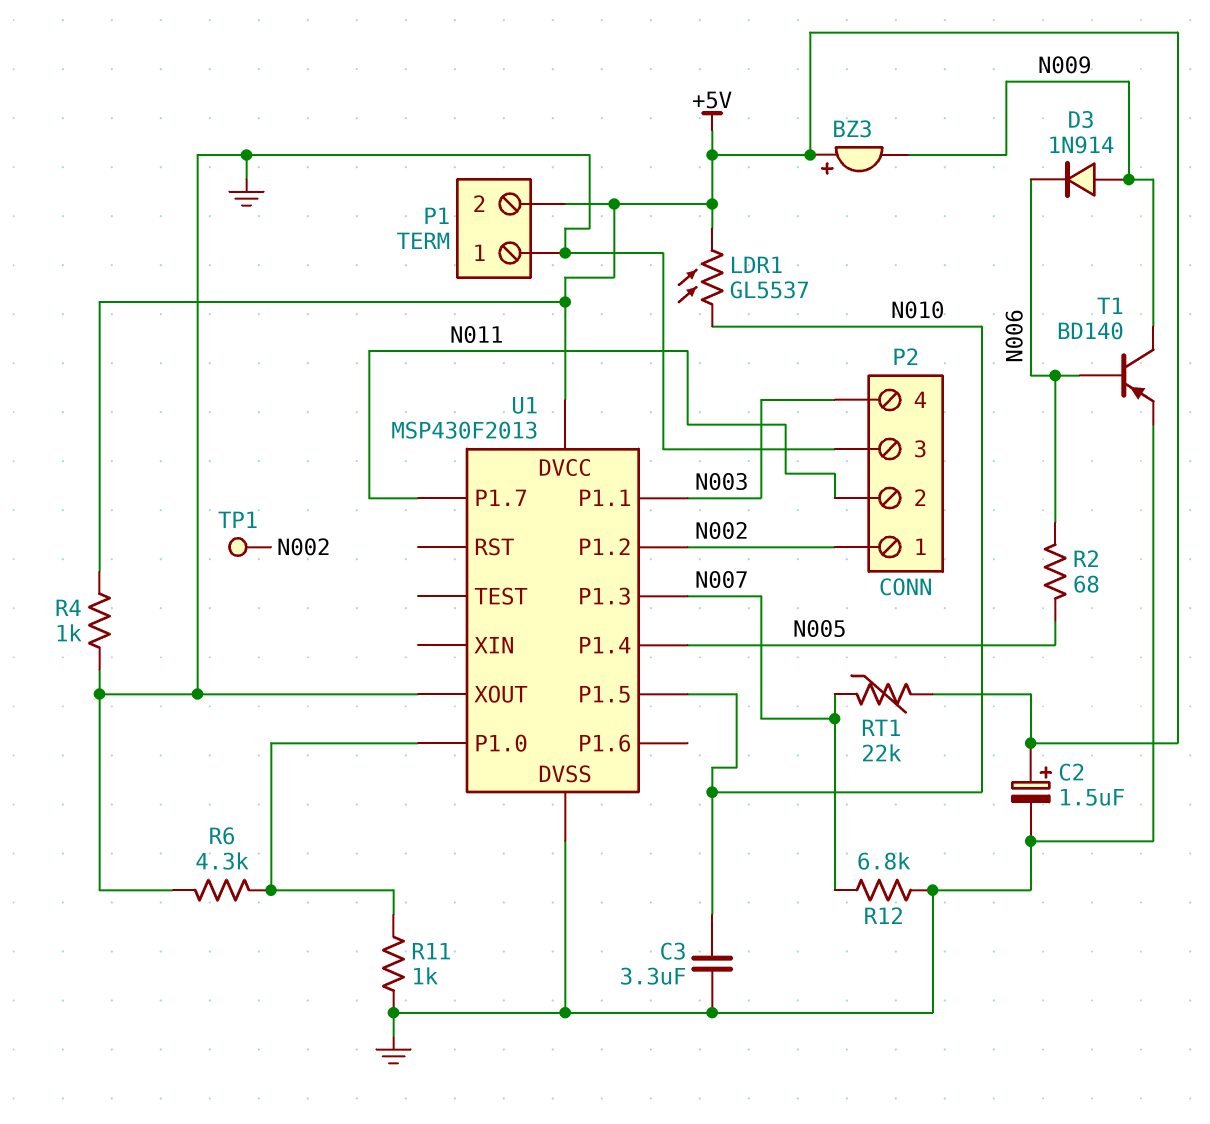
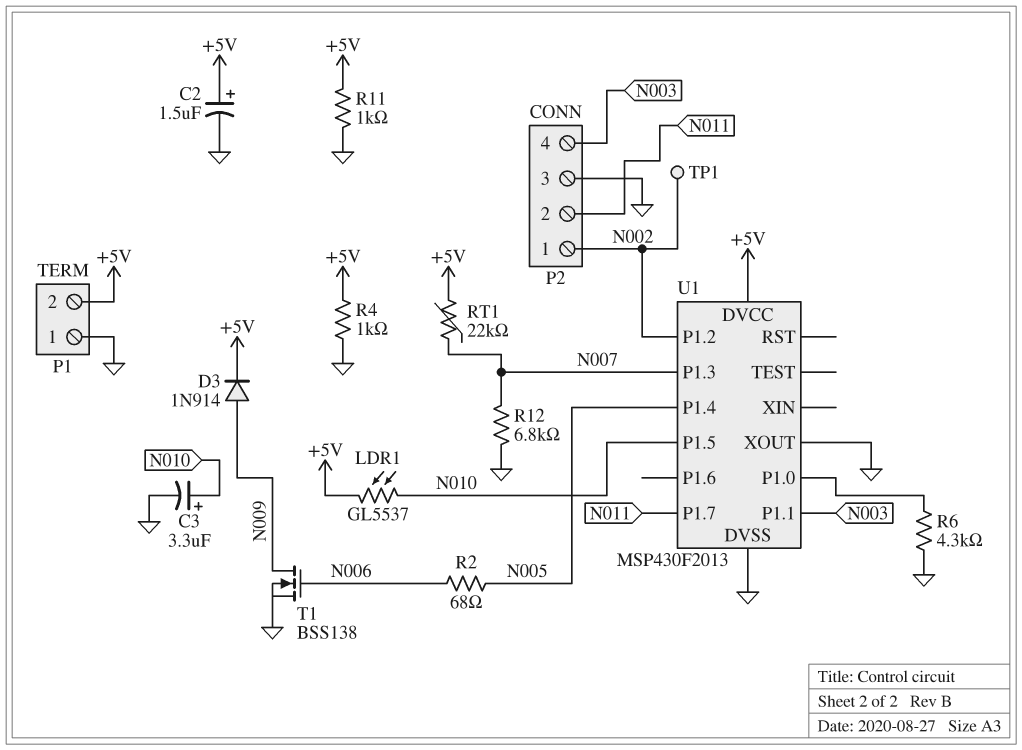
BZ3: buzzer (plus +5V, minus N009) -> none
C3: 3.3uF (GND, N010) -> 3.3uF (plus N010, minus GND)
D3: diode 1N914 (A N009, K N006) -> diode 1N914 (A N009, K +5V)
R11: 1k (GND, U1/P1.0) -> 1k (+5V, GND)
T1: PNP BD140 (B N006, C N009, E GND) -> NMOS BSS138 (G N006, D N009, S GND)

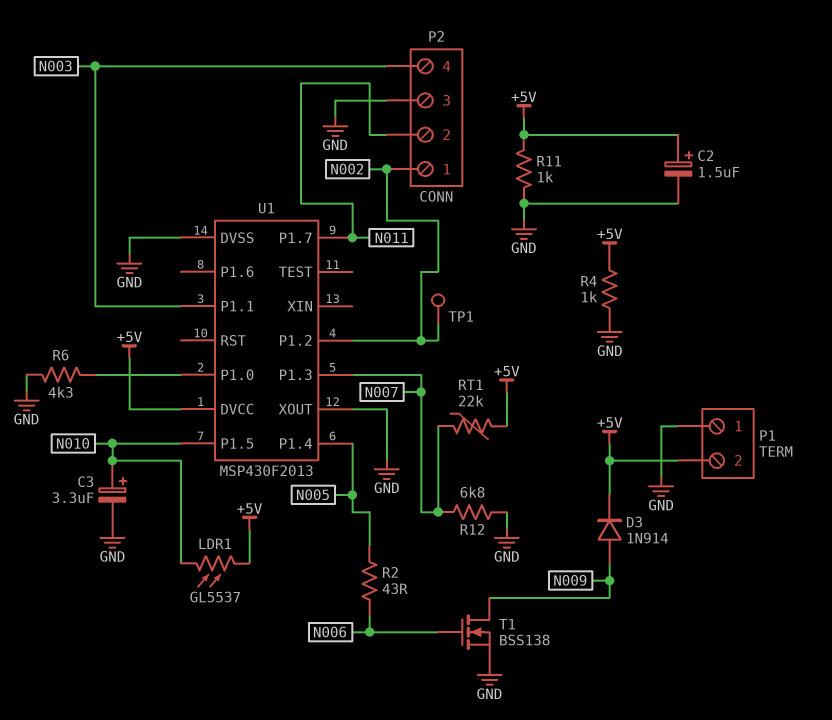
R2: 68 (N005, N006) -> 43 (N005, N006)

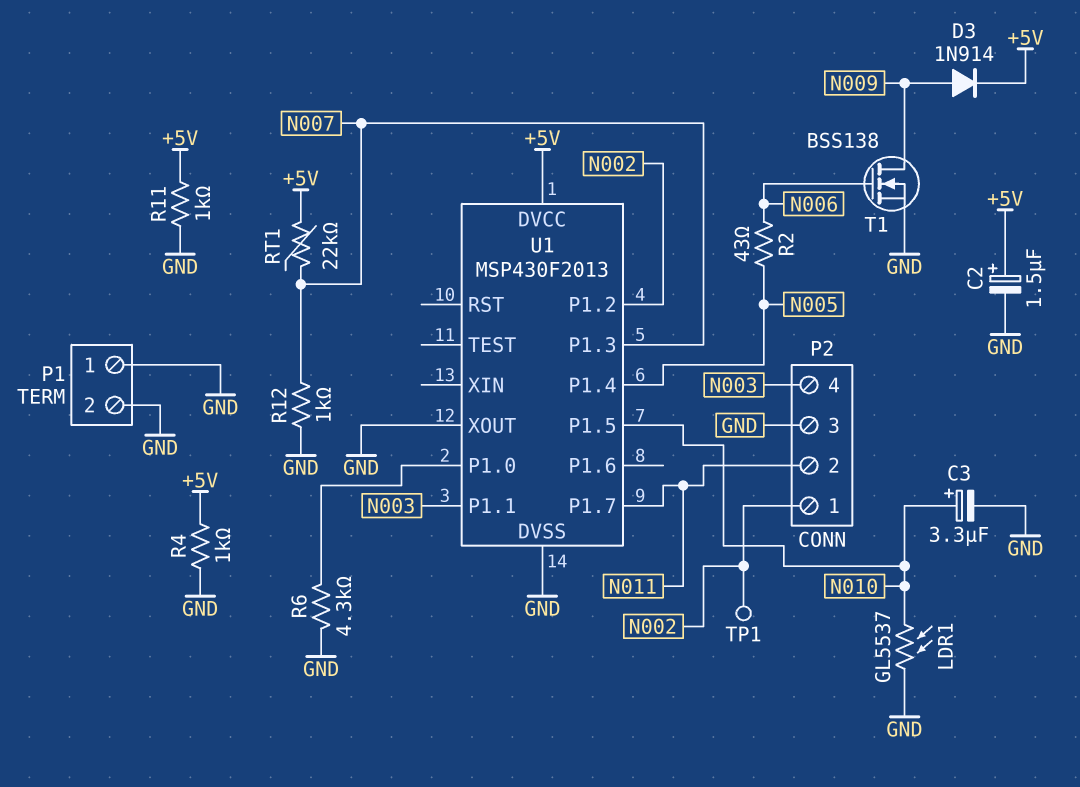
LDR1: GL5537 (+5V, N010) -> GL5537 (GND, N010)
P1 pin 2: +5V -> GND
R12: 6.8k (GND, N007) -> 1k (GND, N007)

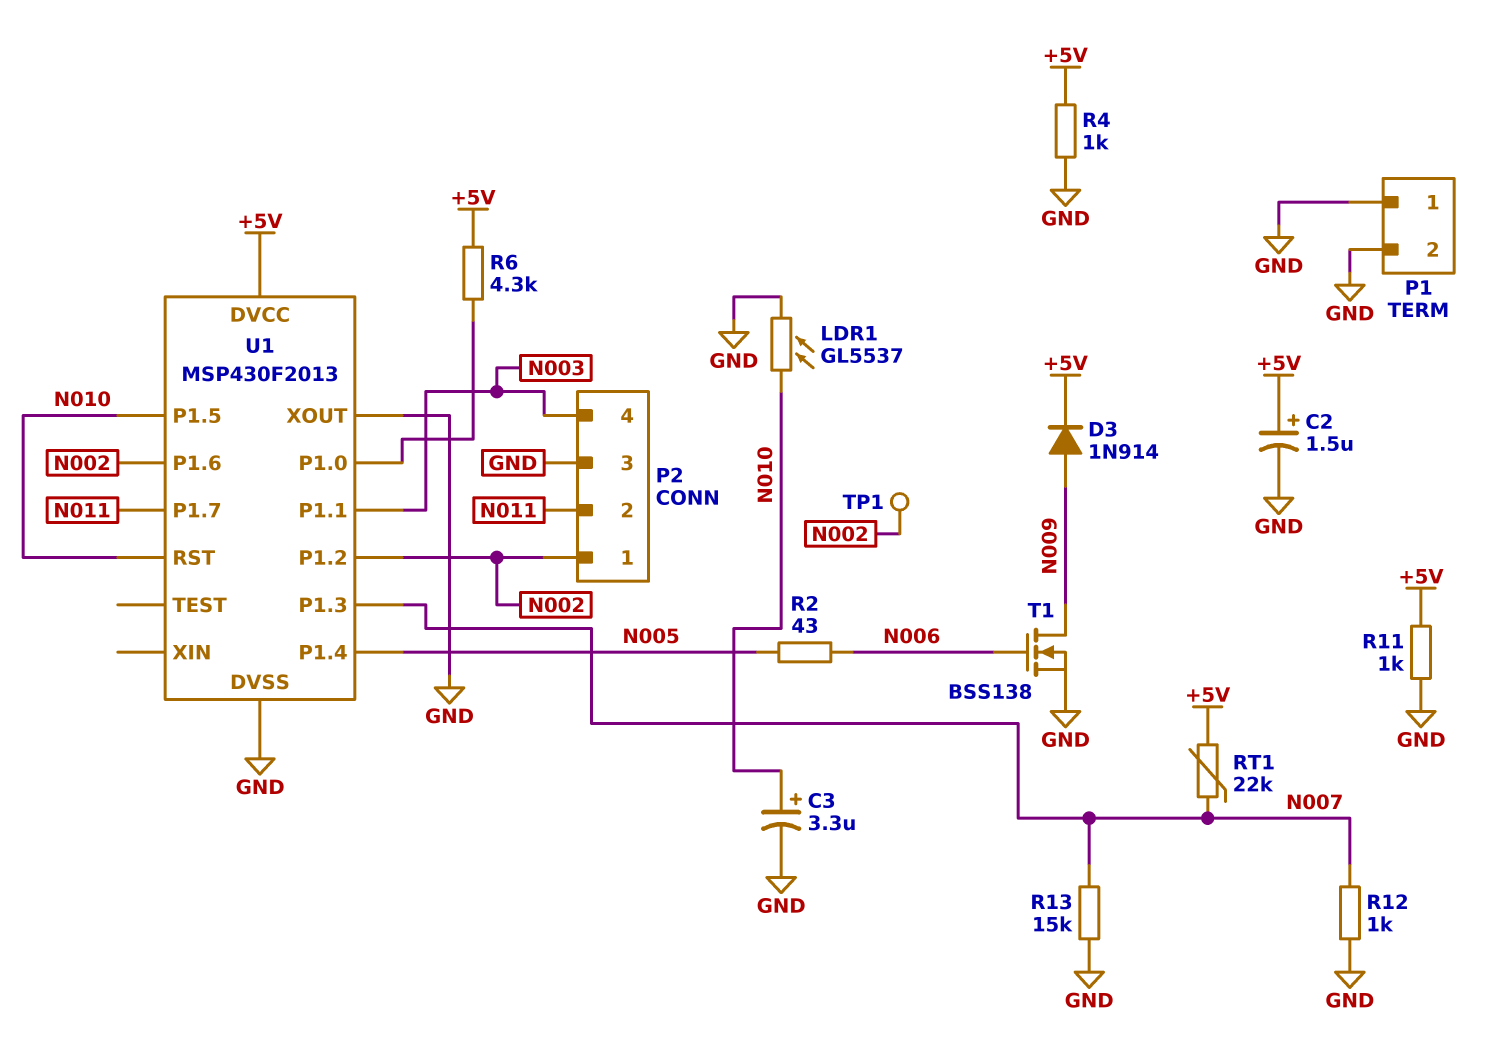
R6: 4.3k (GND, U1/P1.0) -> 4.3k (+5V, U1/P1.0)
R13: none -> 15k (GND, N007)
U1 pin P1.6: none -> N002
U1 pin RST: none -> N010

